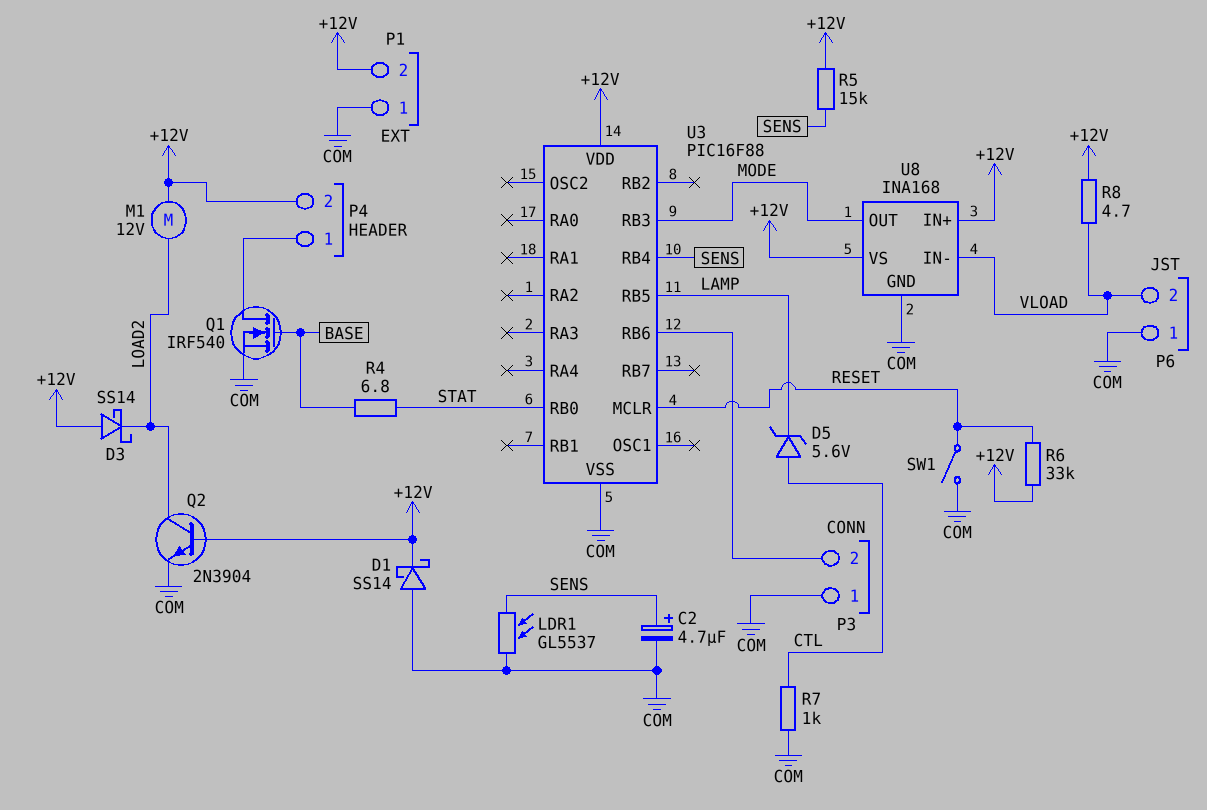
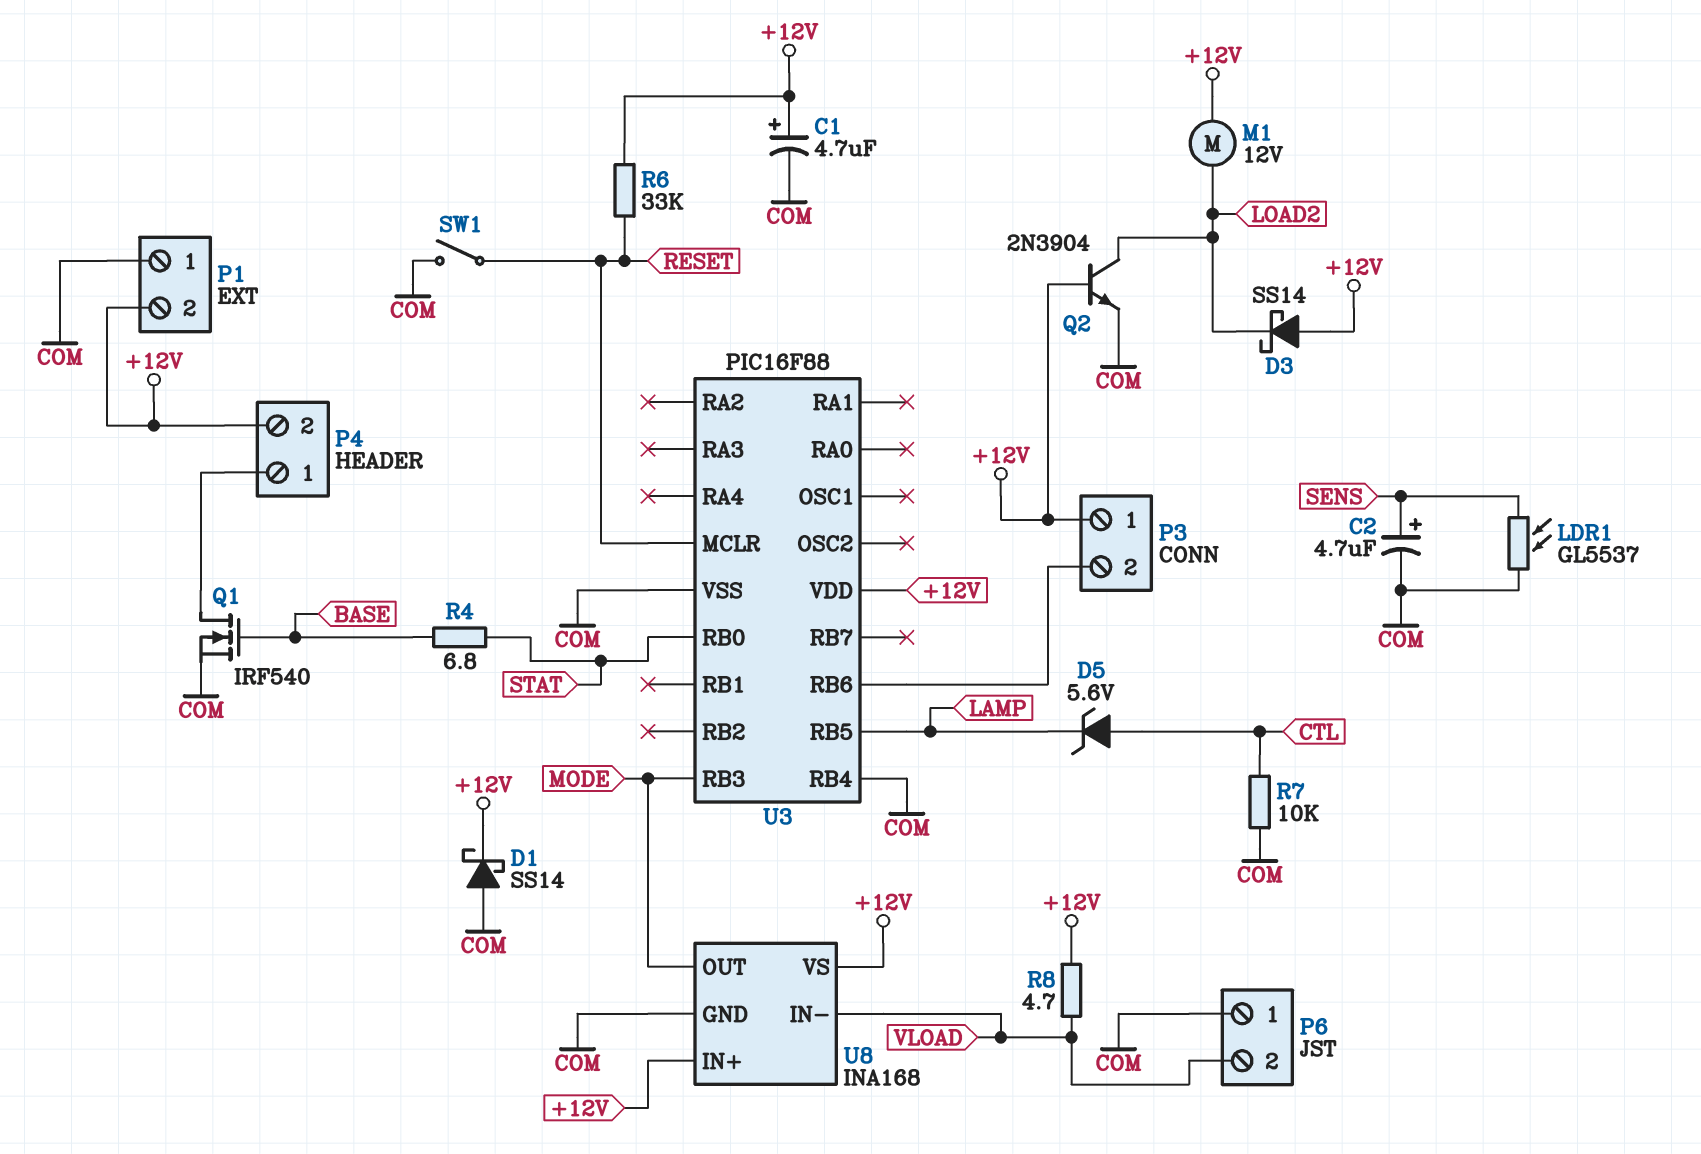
C1: none -> 4.7uF (plus +12V, minus COM)
P3 pin 1: COM -> +12V
R5: 15k (+12V, SENS) -> none
R7: 1k (COM, CTL) -> 10k (COM, CTL)
U3 pin RB4: SENS -> COM

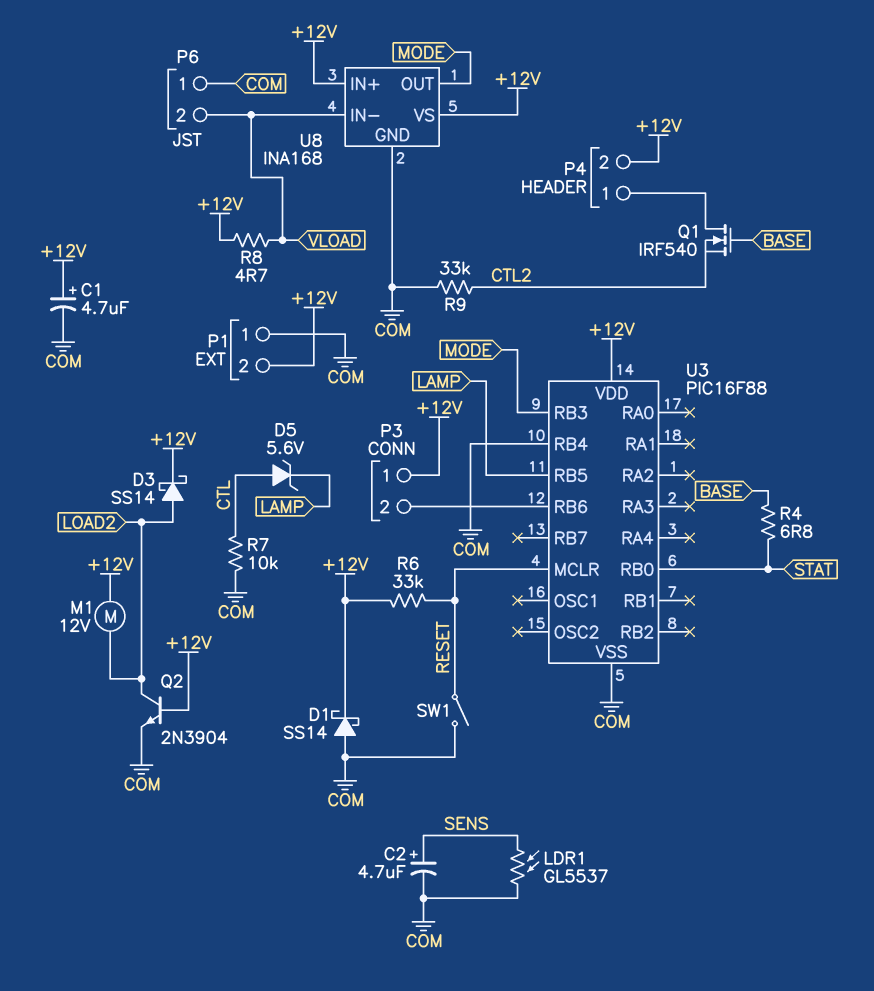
D3: schottky SS14 (A +12V, K LOAD2) -> schottky SS14 (A LOAD2, K +12V)
Q1: NMOS IRF540 (G BASE, D P4/1, S COM) -> NMOS IRF540 (G BASE, D P4/1, S CTL2)
R9: none -> 33k (COM, CTL2)

